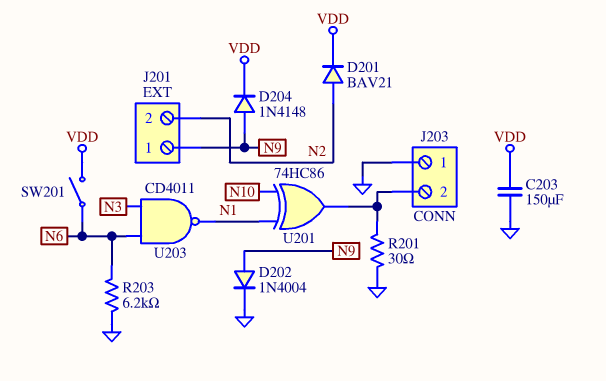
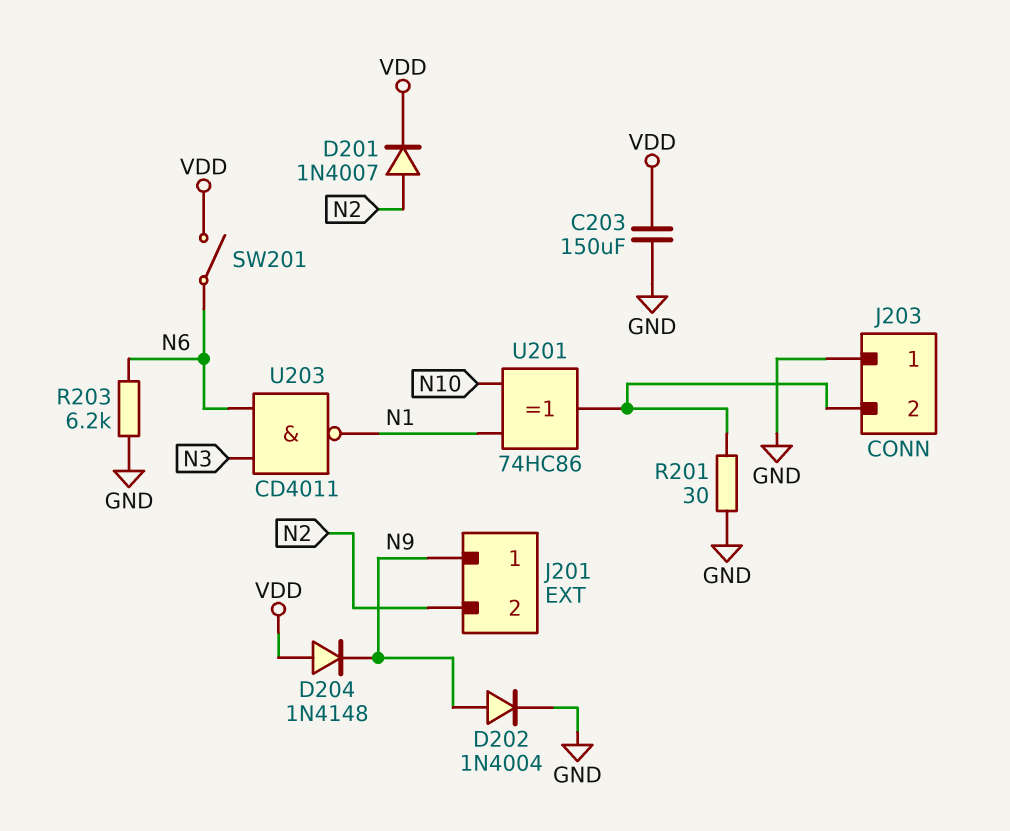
D201: diode BAV21 (A N2, K VDD) -> diode 1N4007 (A N2, K VDD)
D204: diode 1N4148 (A N9, K VDD) -> diode 1N4148 (A VDD, K N9)

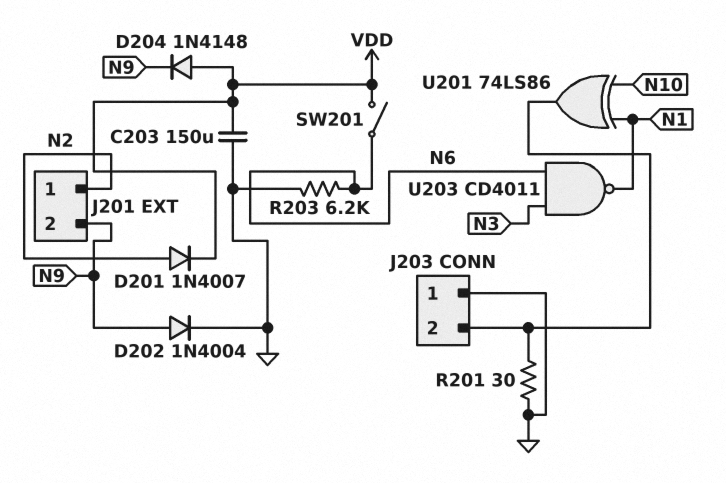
J201 pin 1: N9 -> N2
J201 pin 2: N2 -> N9
U201: XOR 74HC86 (in N1, in N10, out J203/2) -> XOR 74LS86 (in N1, in N10, out J203/2)

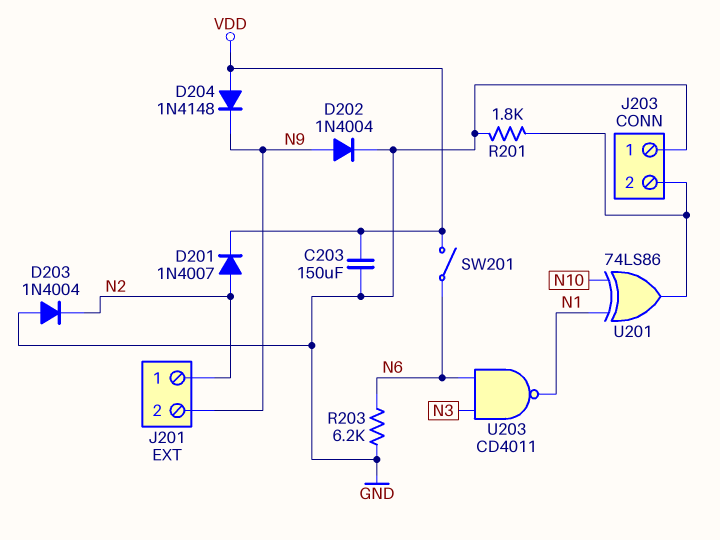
D203: none -> diode 1N4004 (A GND, K N2)
R201: 30 (GND, J203/2) -> 1.8k (GND, J203/2)

